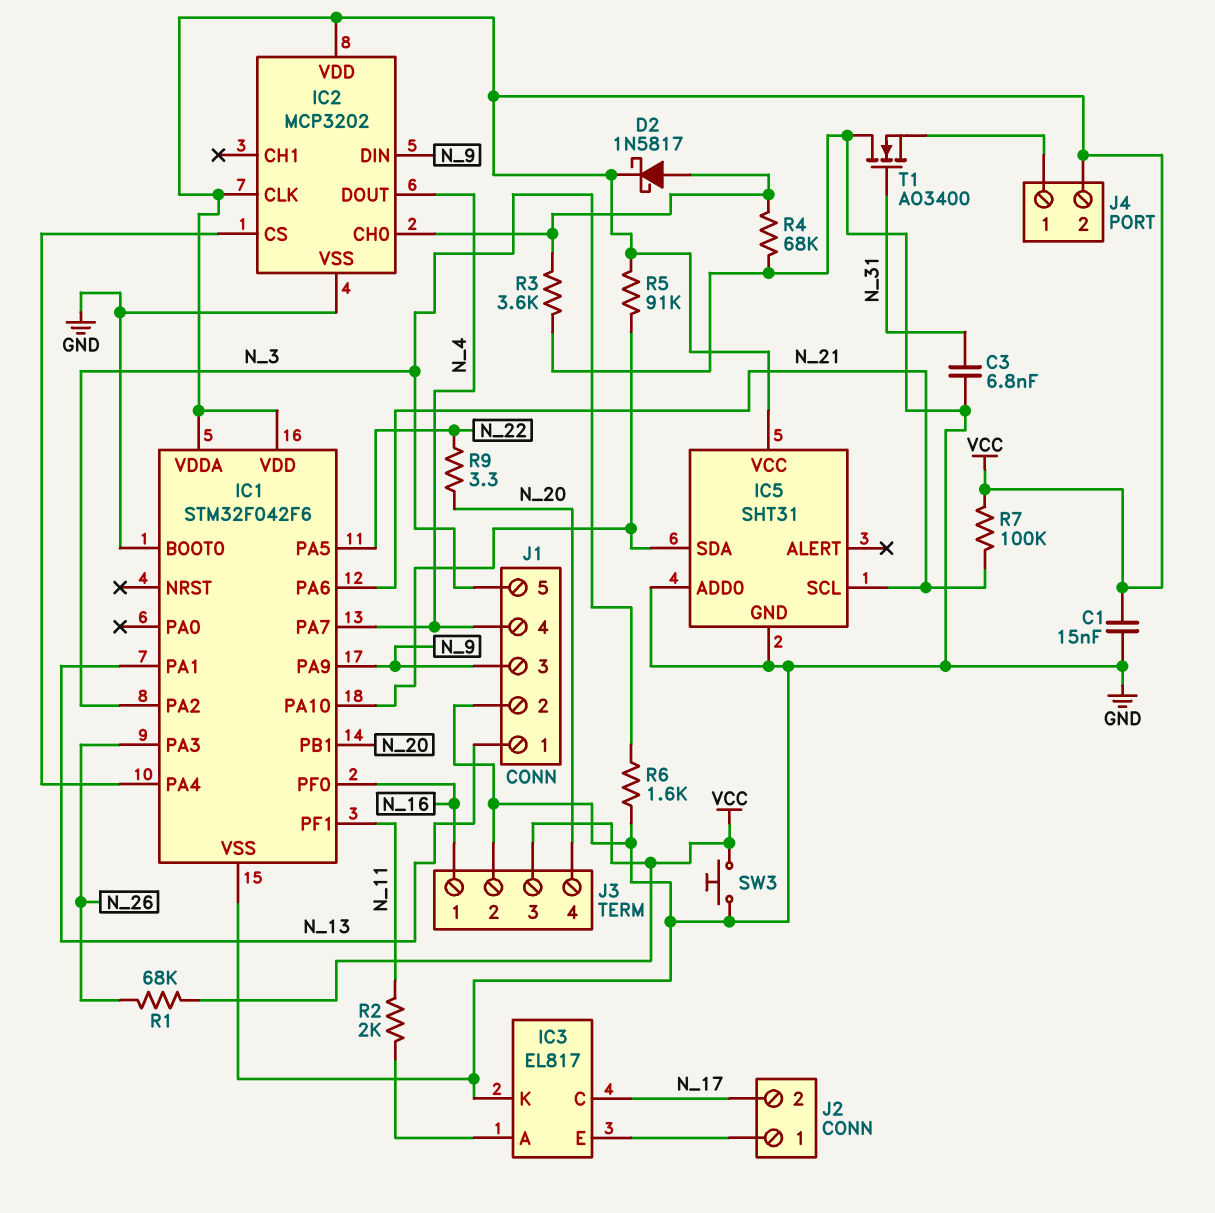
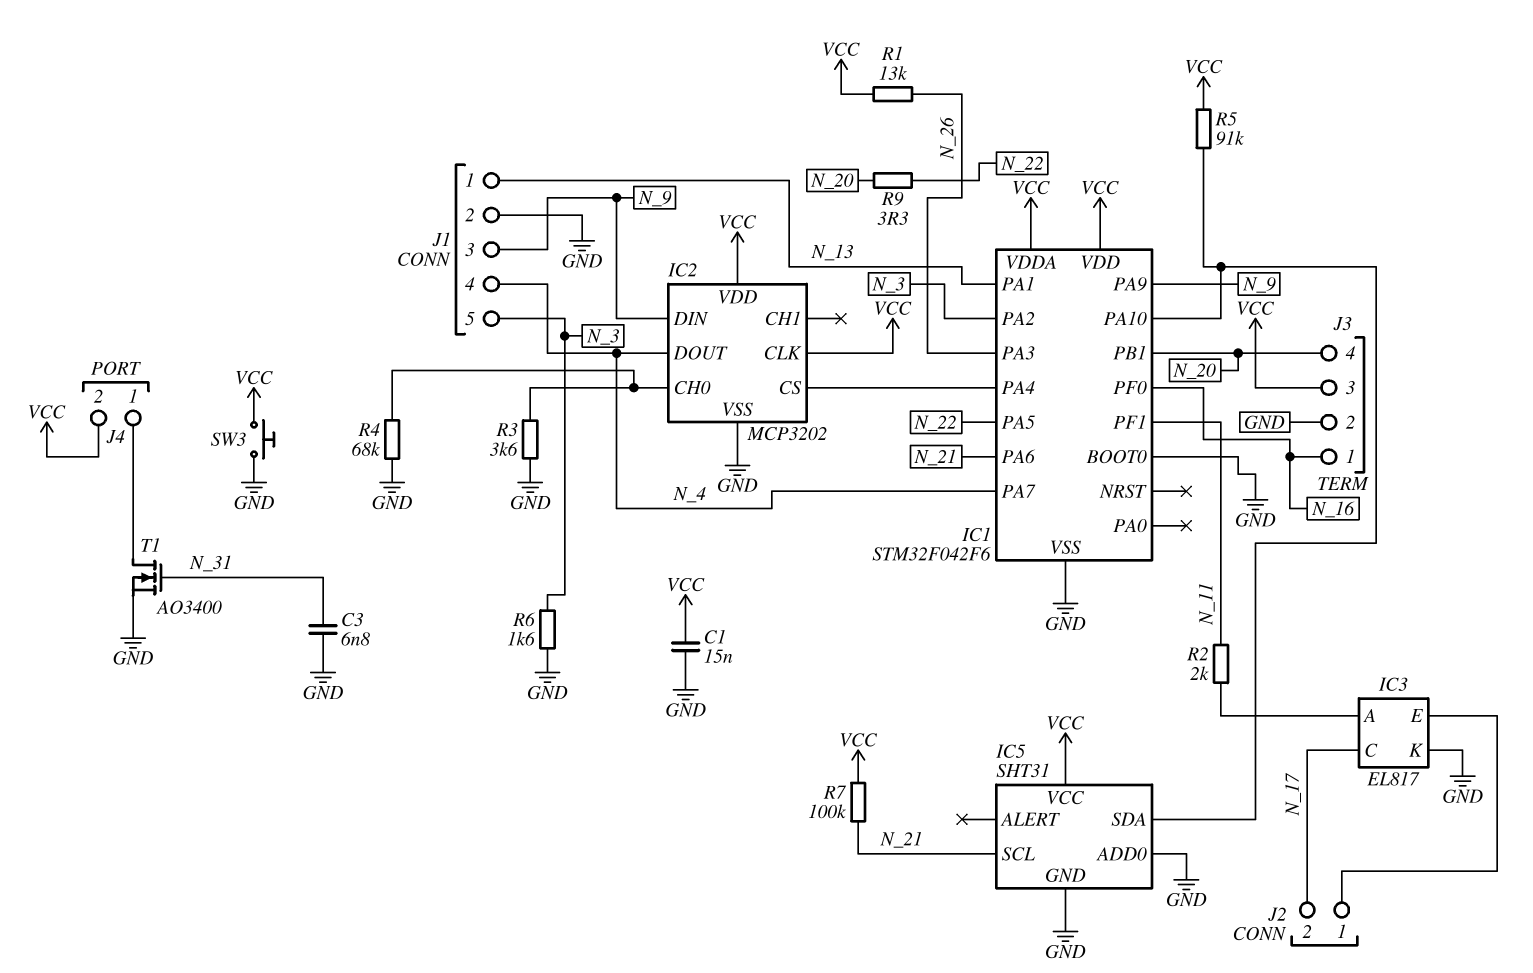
D2: schottky 1N5817 (A IC2/CH0, K VCC) -> none
R1: 68k (N_26, VCC) -> 13k (N_26, VCC)
T1: NMOS AO3400 (G N_31, D GND, S J4/1) -> NMOS AO3400 (G N_31, D J4/1, S GND)

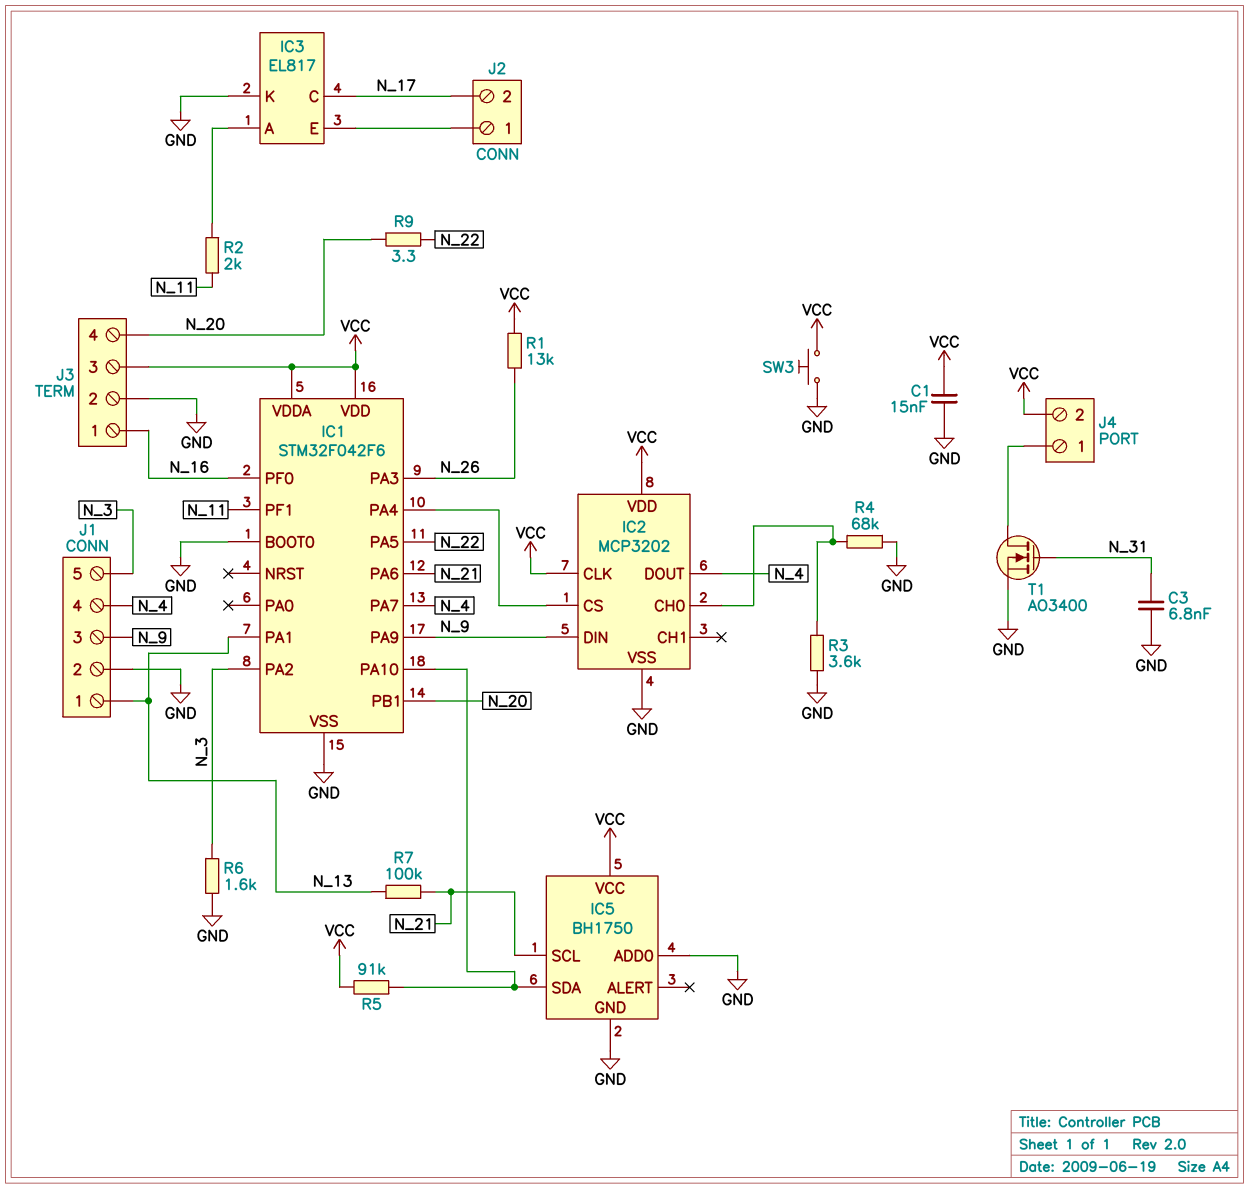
IC5: SHT31 -> BH1750
R7: 100k (N_21, VCC) -> 100k (N_13, N_21)

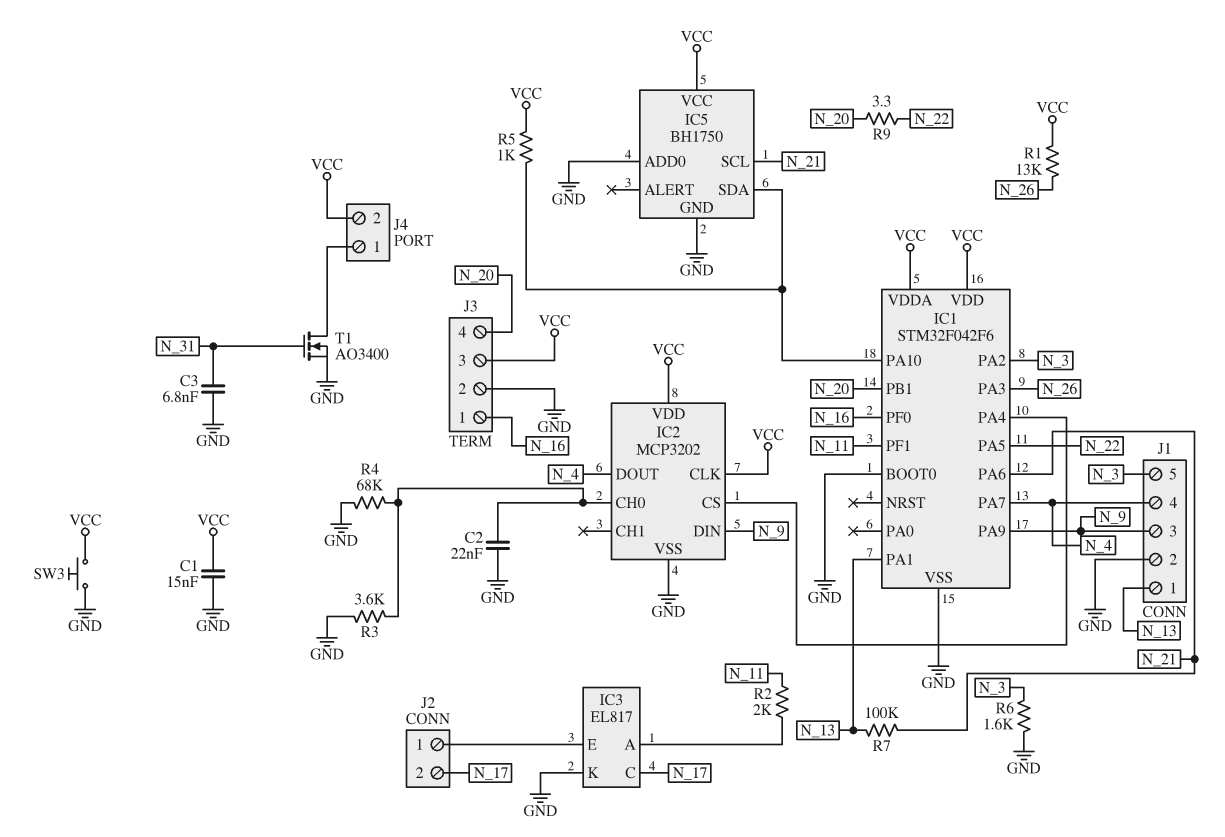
C2: none -> 22nF (GND, IC2/CH0)
R5: 91k (IC1/PA10, VCC) -> 1k (IC1/PA10, VCC)

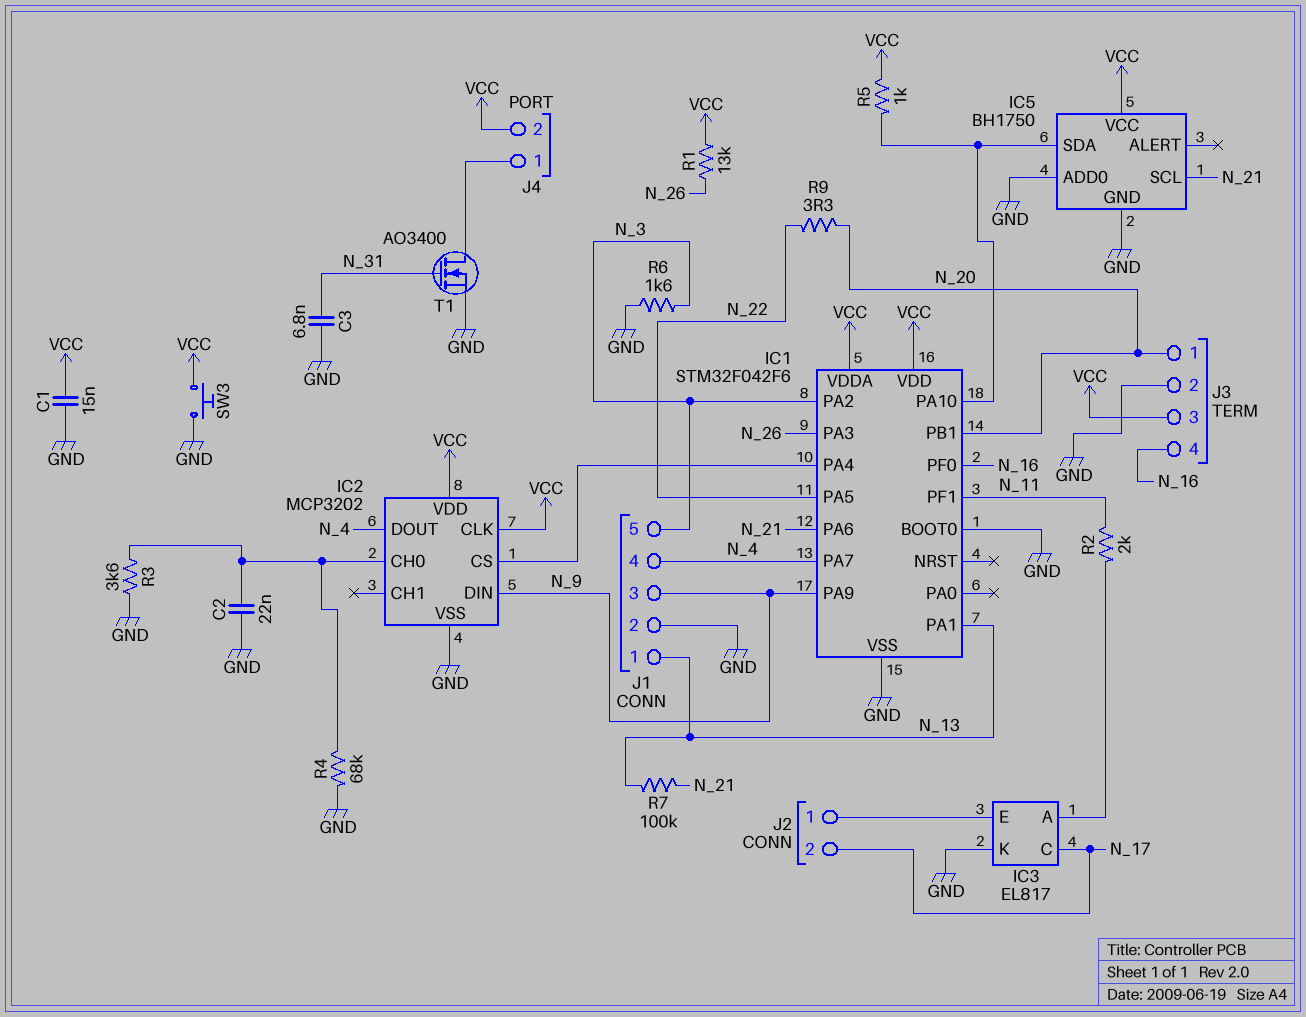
J3 pin 1: N_16 -> N_20
J3 pin 4: N_20 -> N_16

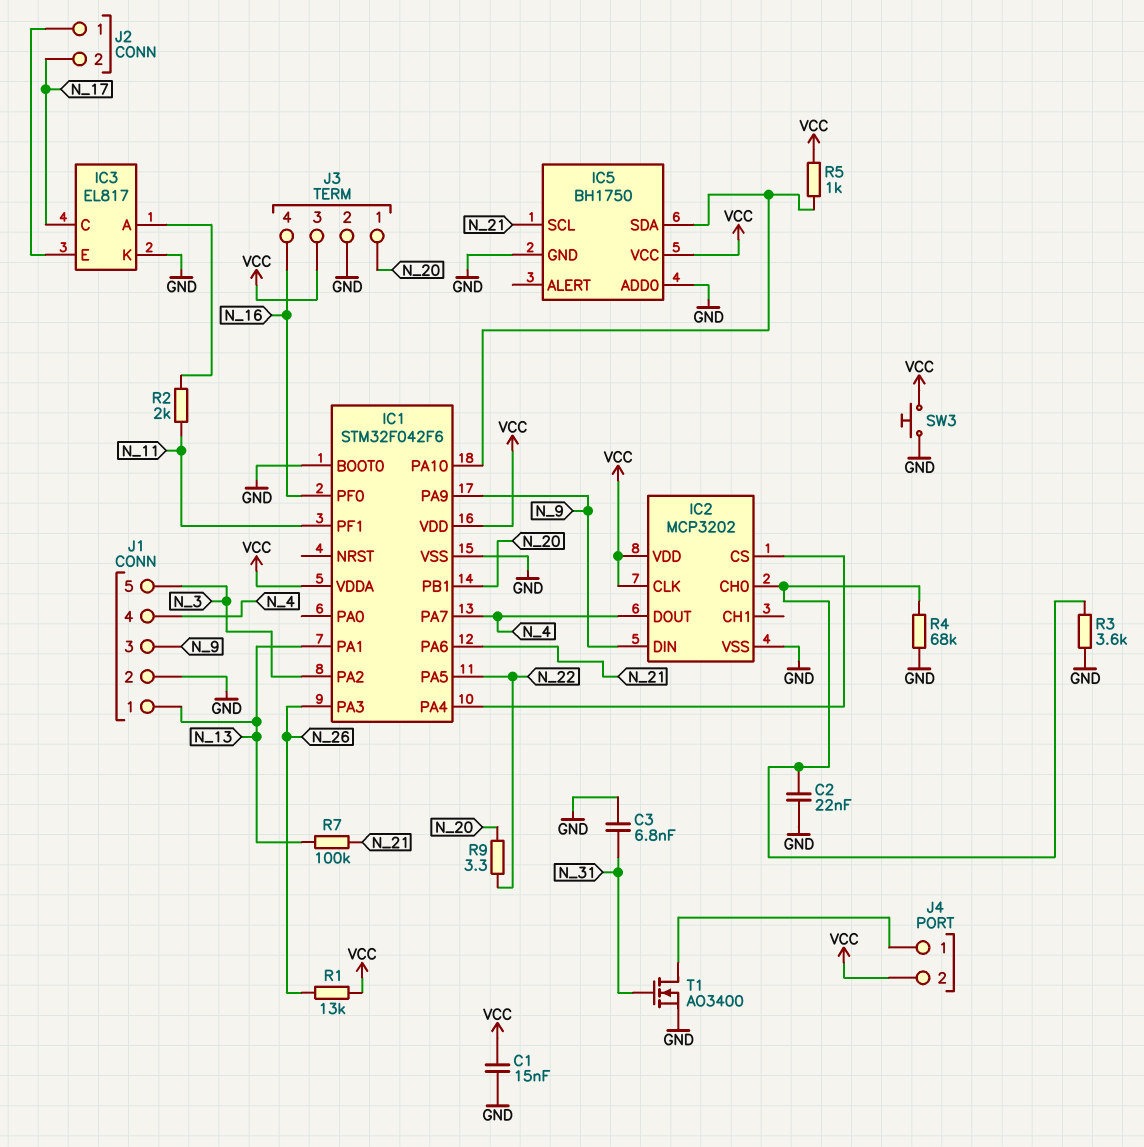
R6: 1.6k (GND, N_3) -> none

